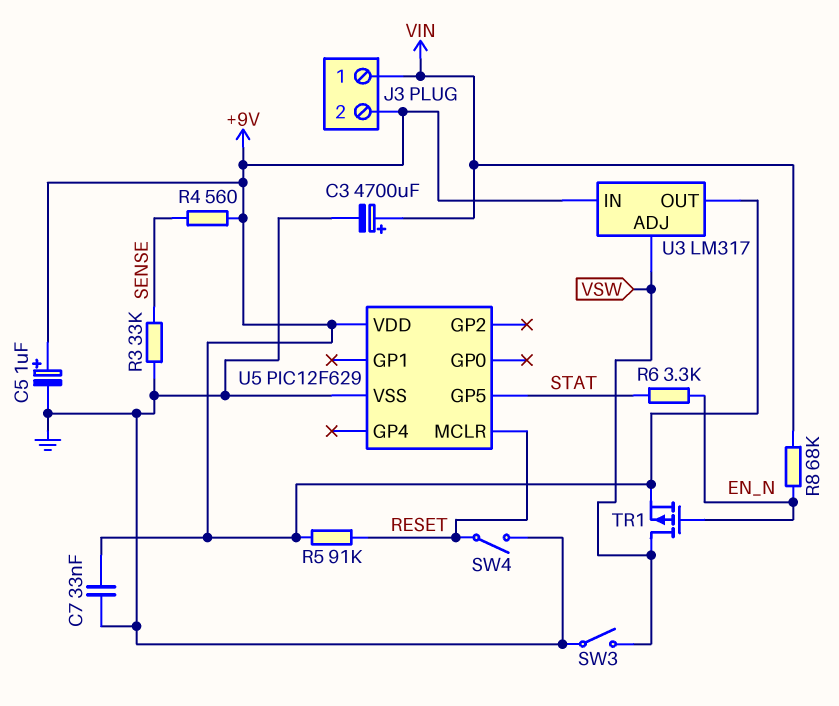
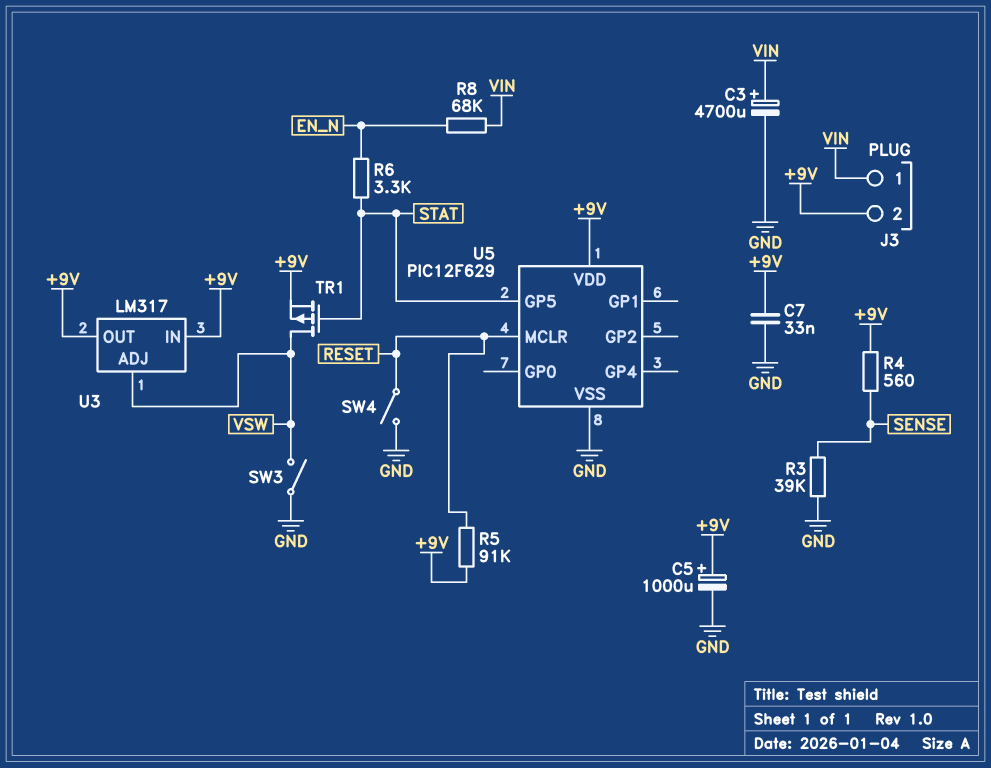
C5: 1uF (plus +9V, minus GND) -> 1000uF (plus +9V, minus GND)
R3: 33k (GND, SENSE) -> 39k (GND, SENSE)
TR1: PMOS (G EN_N, D VSW, S +9V) -> PMOS (G STAT, D VSW, S +9V)

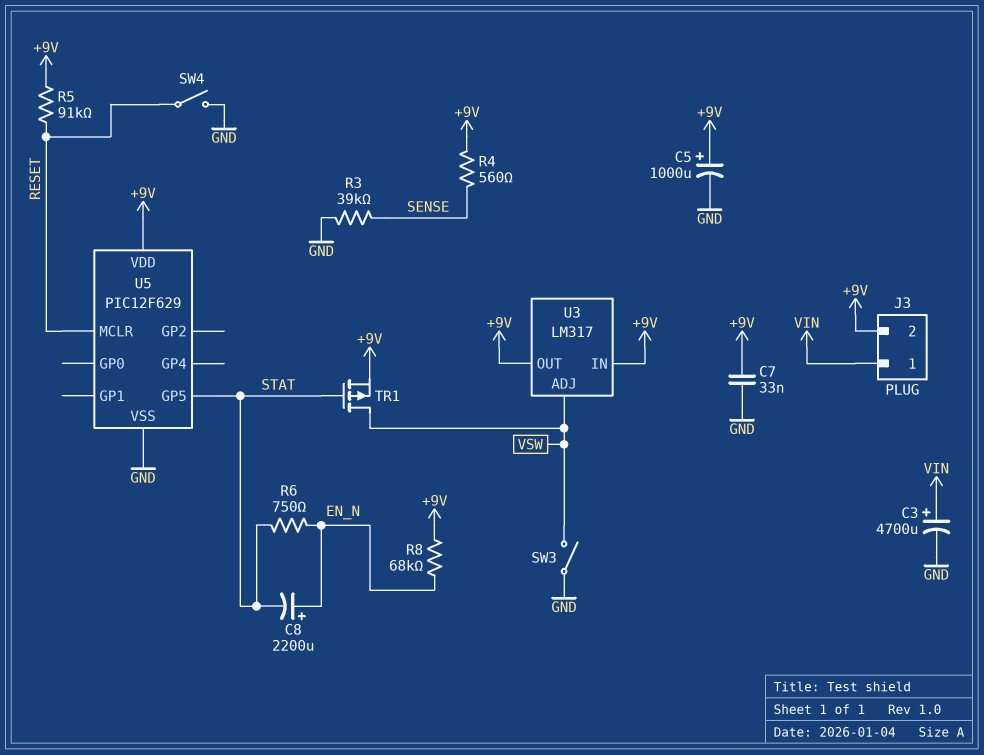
C8: none -> 2200uF (plus EN_N, minus STAT)
R6: 3.3k (EN_N, STAT) -> 750 (EN_N, STAT)
R8: 68k (EN_N, VIN) -> 68k (+9V, EN_N)

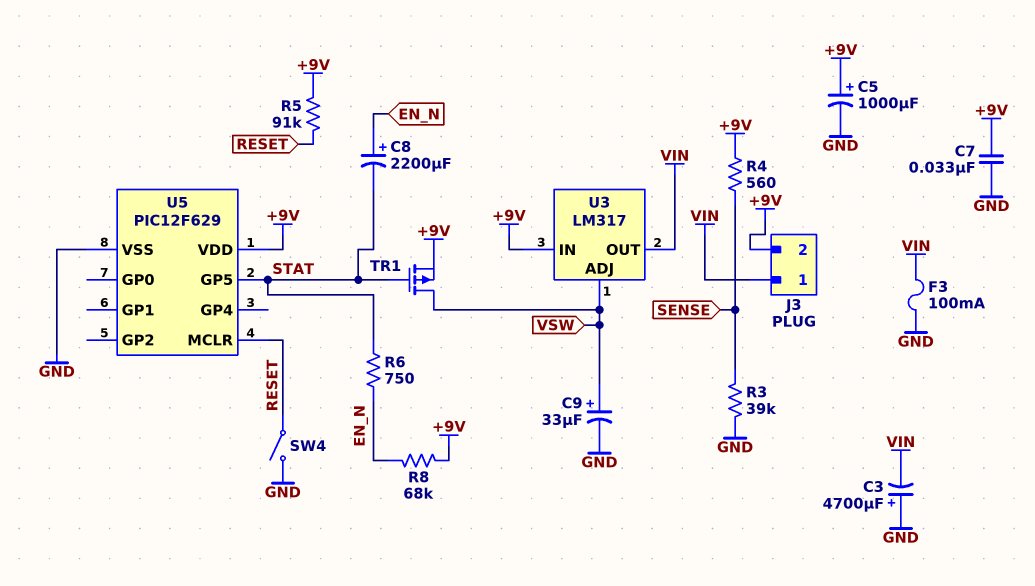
C3: 4700uF (plus VIN, minus GND) -> 4700uF (plus GND, minus VIN)
C9: none -> 33uF (plus VSW, minus GND)
F3: none -> 100mA (GND, VIN)
SW3: switch (GND, VSW) -> none
U3 pin OUT: +9V -> VIN

